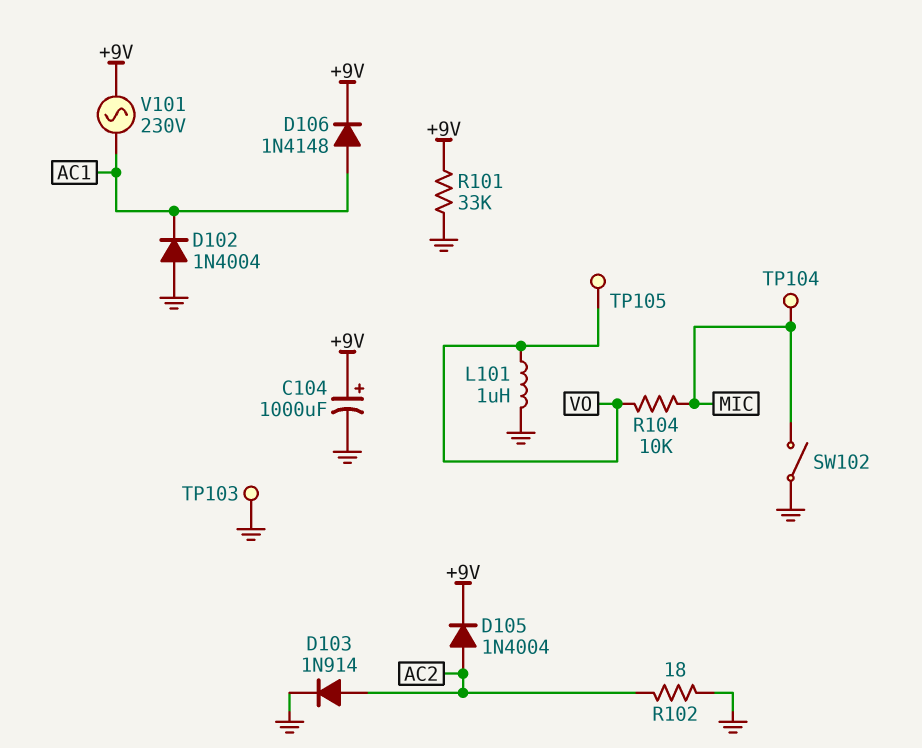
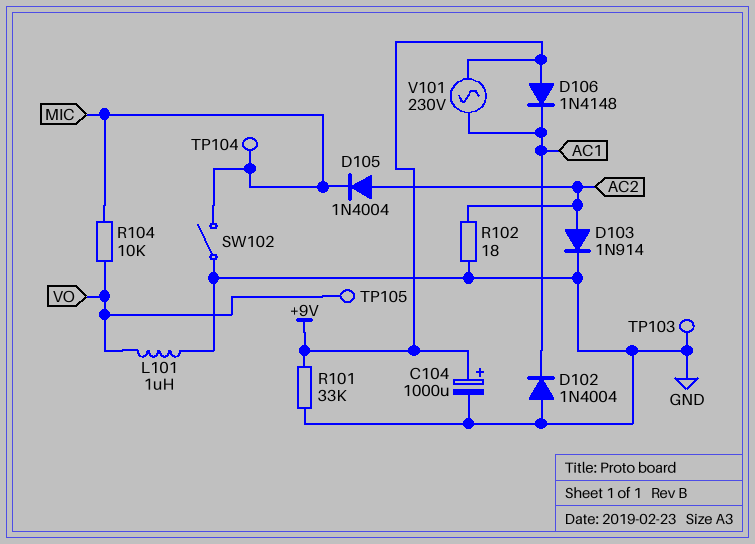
D105: diode 1N4004 (A AC2, K +9V) -> diode 1N4004 (A AC2, K MIC)
D106: diode 1N4148 (A AC1, K +9V) -> diode 1N4148 (A +9V, K AC1)

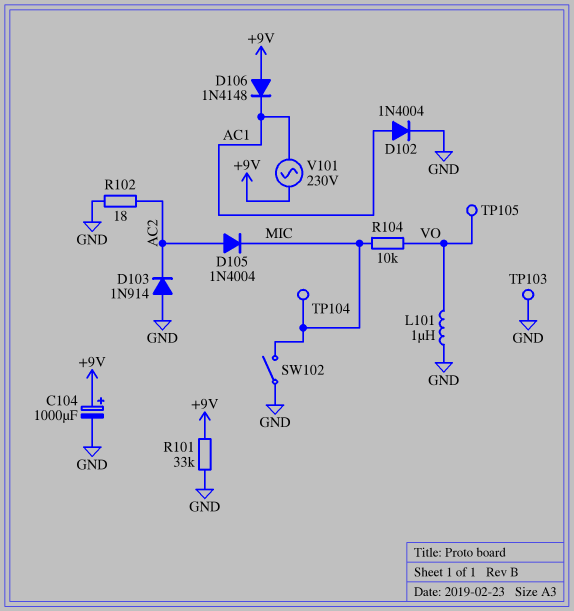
D102: diode 1N4004 (A GND, K AC1) -> diode 1N4004 (A AC1, K GND)
D103: diode 1N914 (A AC2, K GND) -> diode 1N914 (A GND, K AC2)

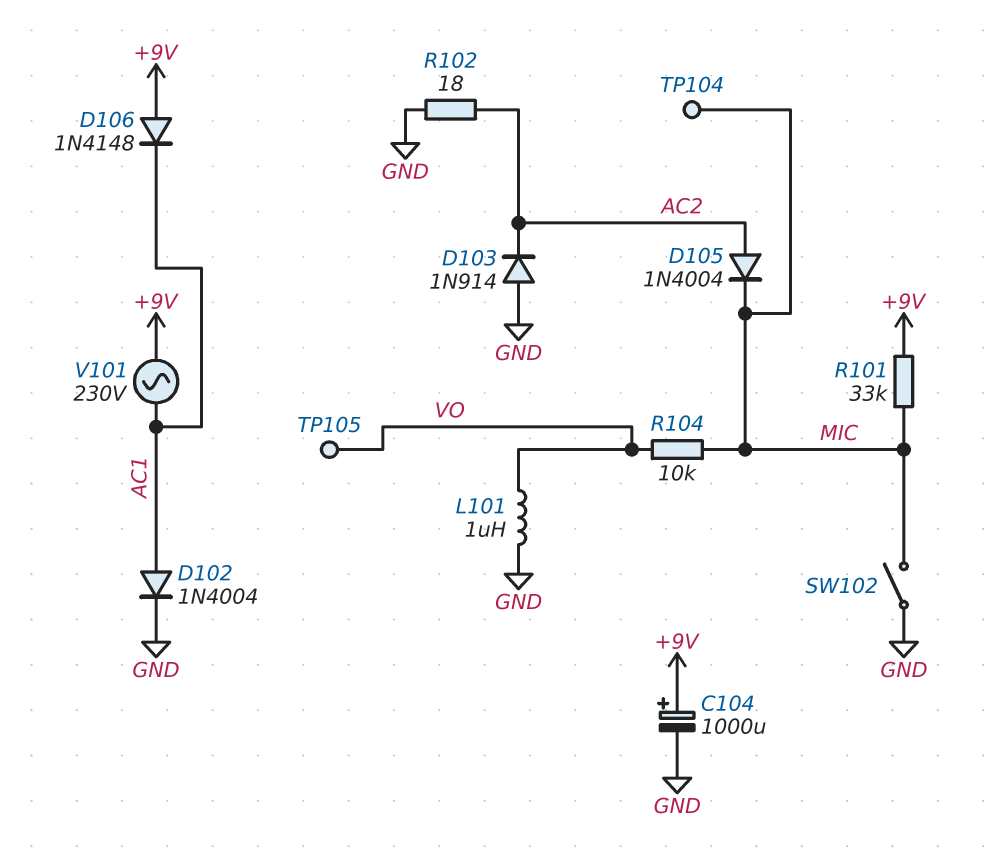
R101: 33k (+9V, GND) -> 33k (+9V, MIC)
TP103: test point (GND) -> none

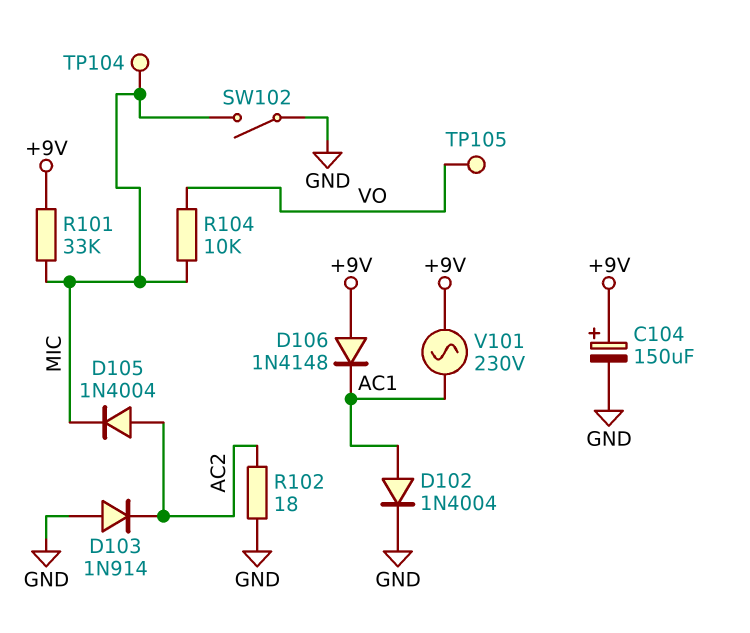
C104: 1000uF (plus +9V, minus GND) -> 150uF (plus +9V, minus GND)
L101: 1uH (GND, VO) -> none

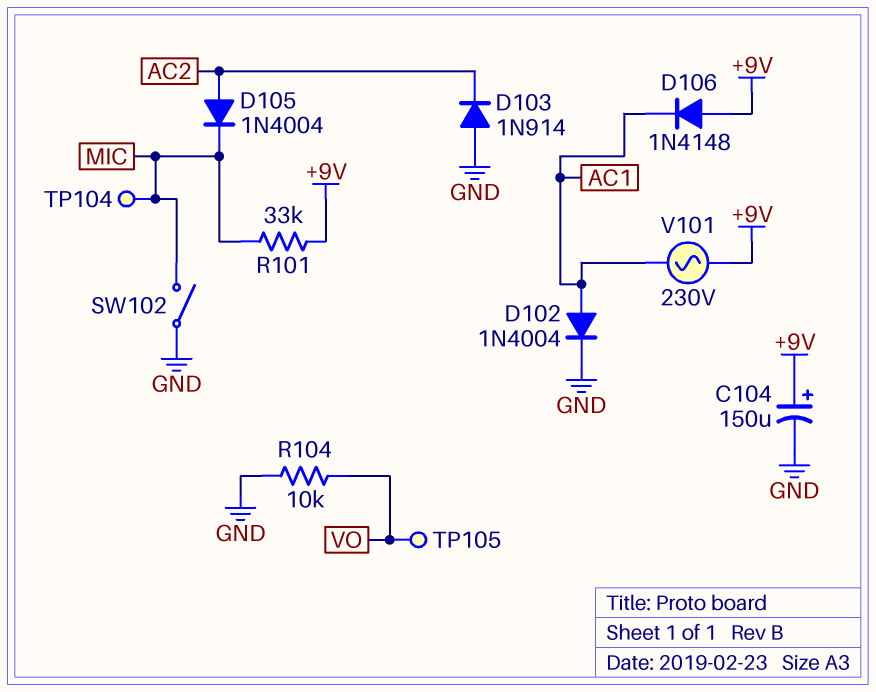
R102: 18 (AC2, GND) -> none
R104: 10k (MIC, VO) -> 10k (GND, VO)

